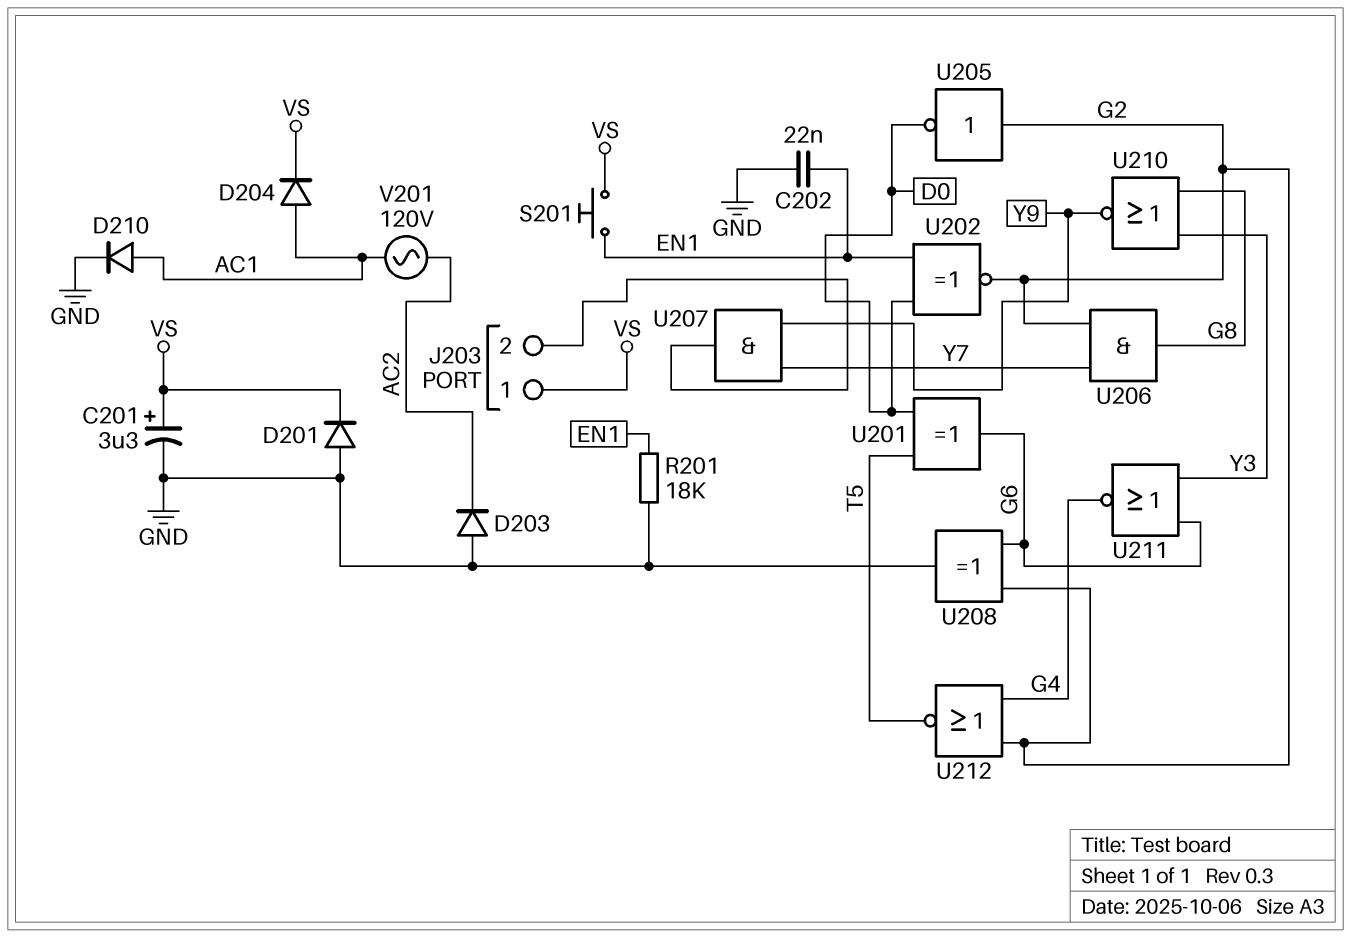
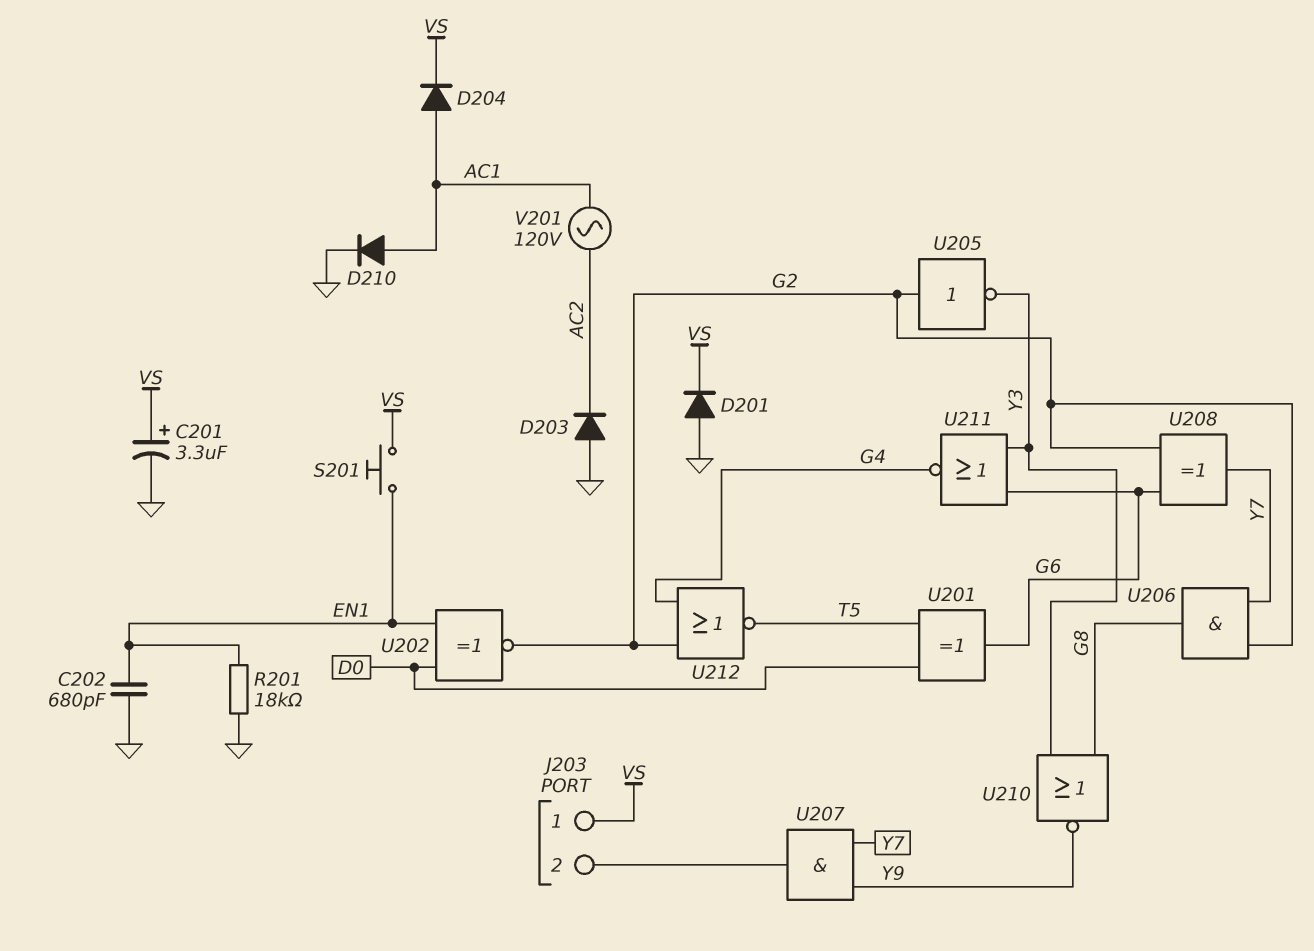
C202: 22nF (EN1, GND) -> 680pF (EN1, GND)
U205: NOT (in G2, out D0) -> NOT (in G2, out Y3)
U208: XOR (in G2, in G6, out GND) -> XOR (in G2, in G6, out Y7)

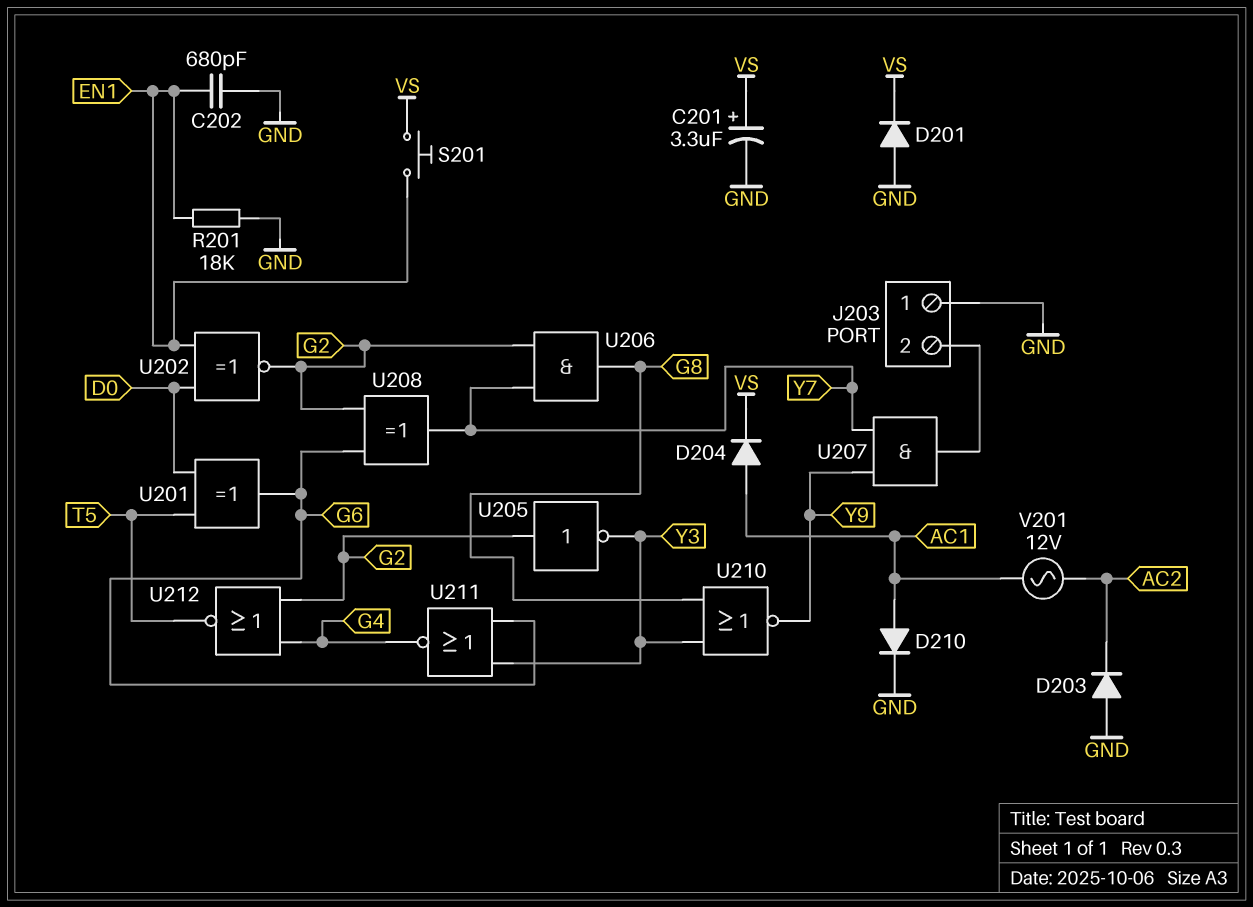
J203 pin 1: VS -> GND
V201: AC 120V (AC1, AC2) -> AC 12V (AC1, AC2)

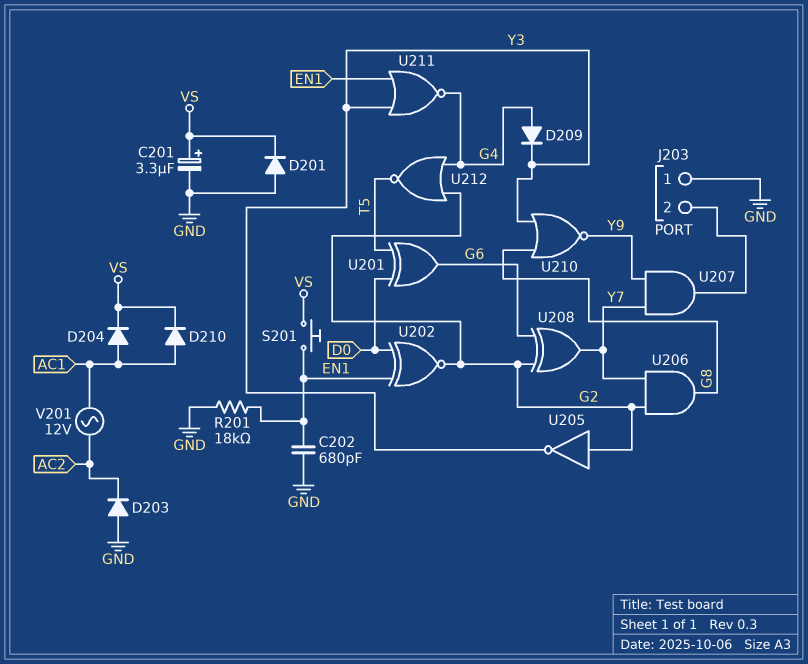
D209: none -> diode (A G4, K Y3)
D210: diode (A AC1, K GND) -> diode (A AC1, K VS)
U211: NOR (in G6, in Y3, out G4) -> NOR (in EN1, in Y3, out G4)

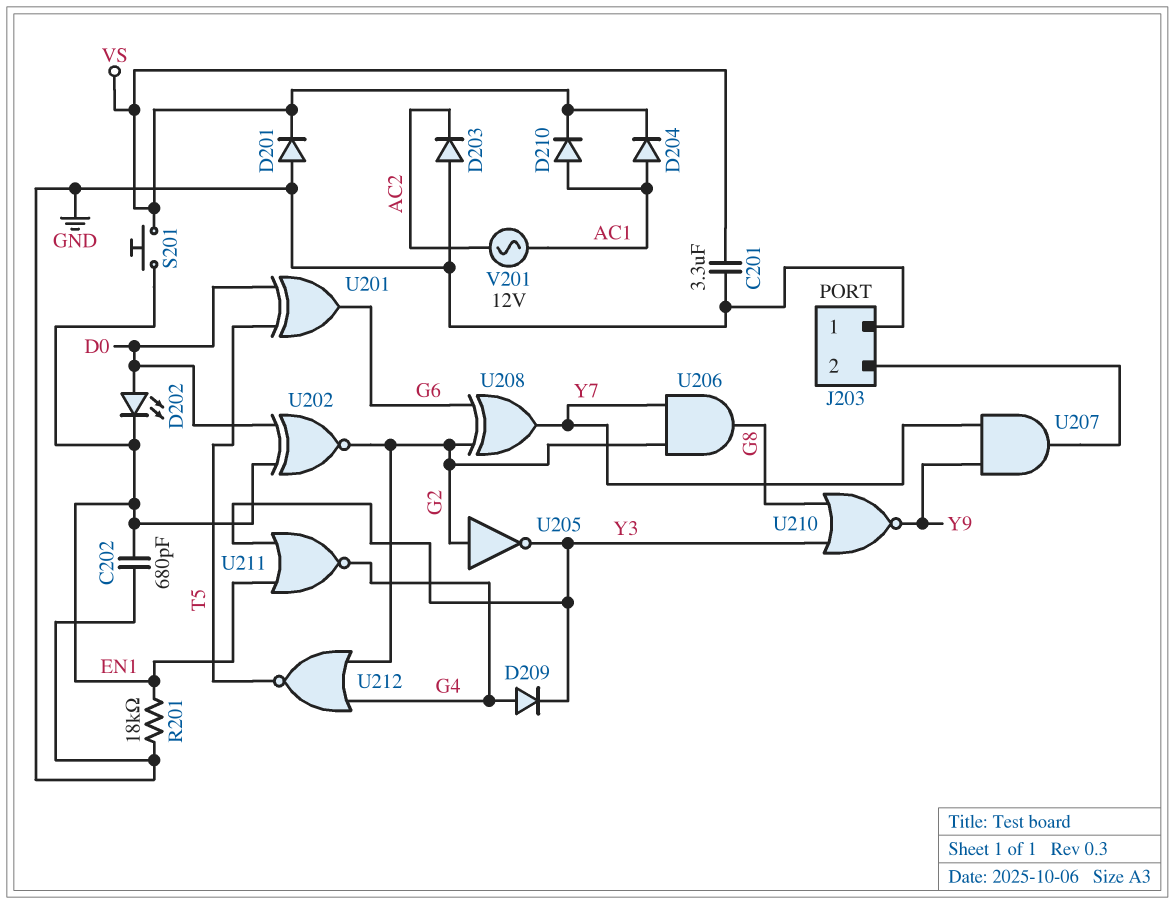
C201: 3.3uF (plus VS, minus GND) -> 3.3uF (GND, VS)
D202: none -> LED (A D0, K EN1)

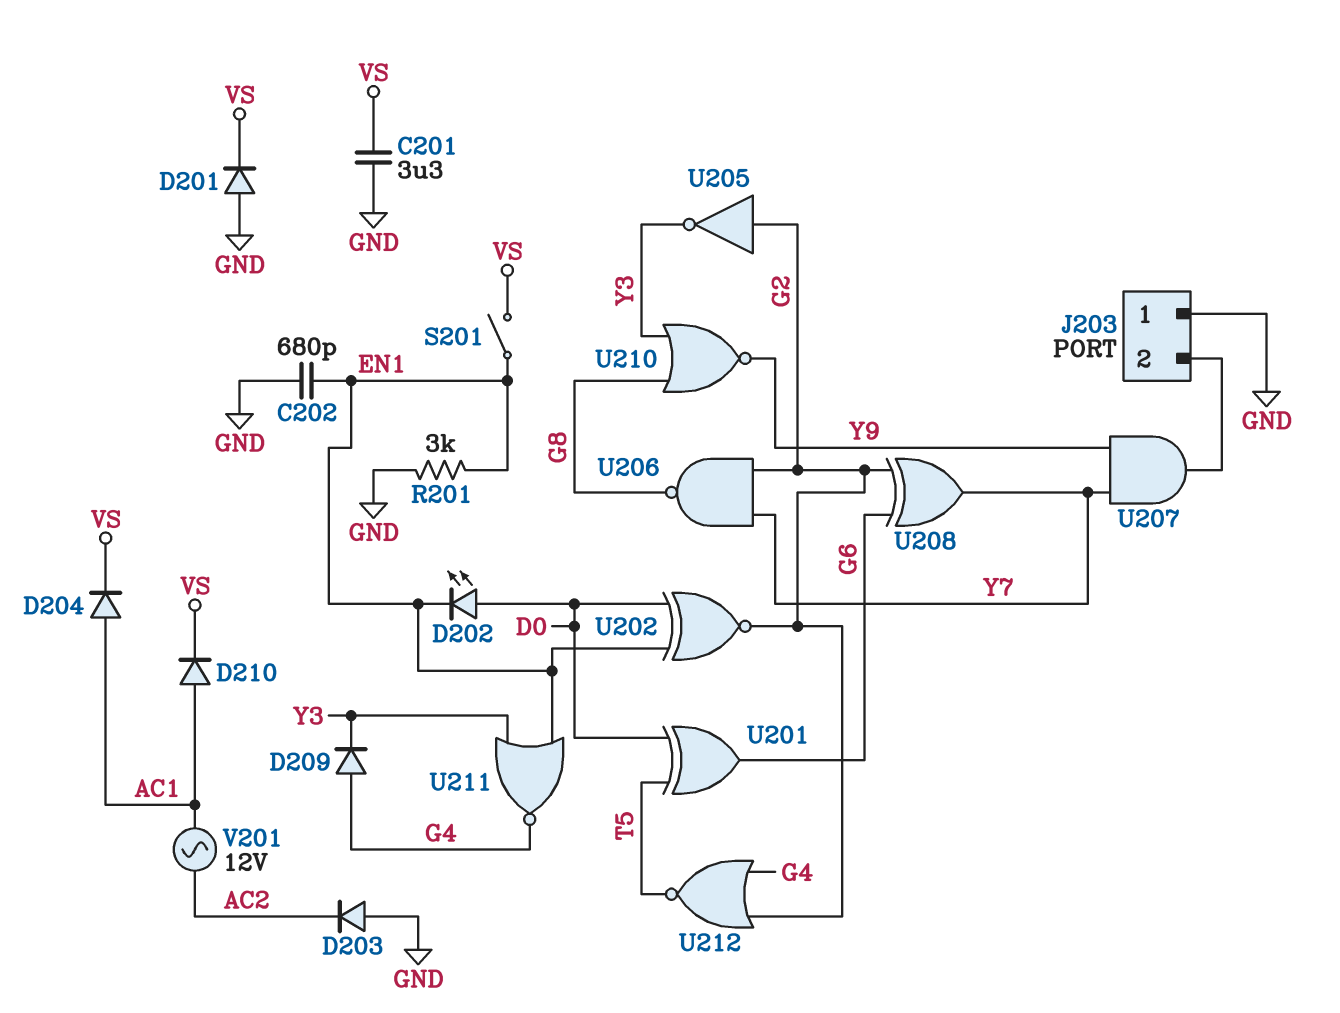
R201: 18k (EN1, GND) -> 3k (EN1, GND)
S201: button (EN1, VS) -> switch (EN1, VS)
U206: AND (in G2, in Y7, out G8) -> NAND (in G2, in Y7, out G8)

